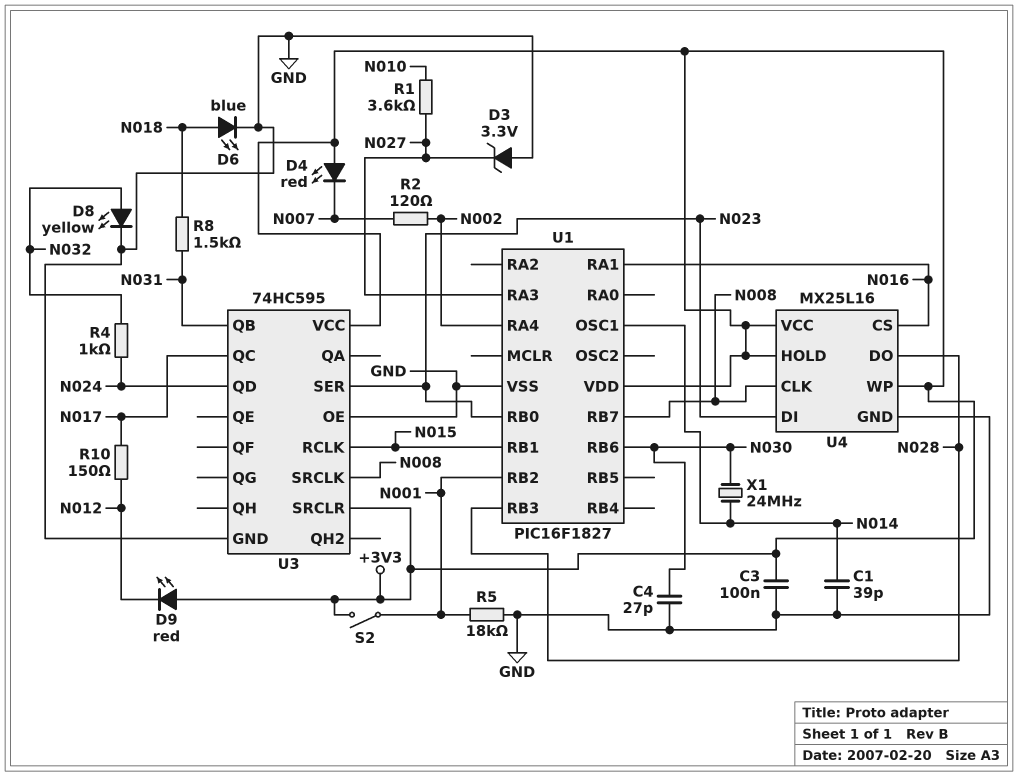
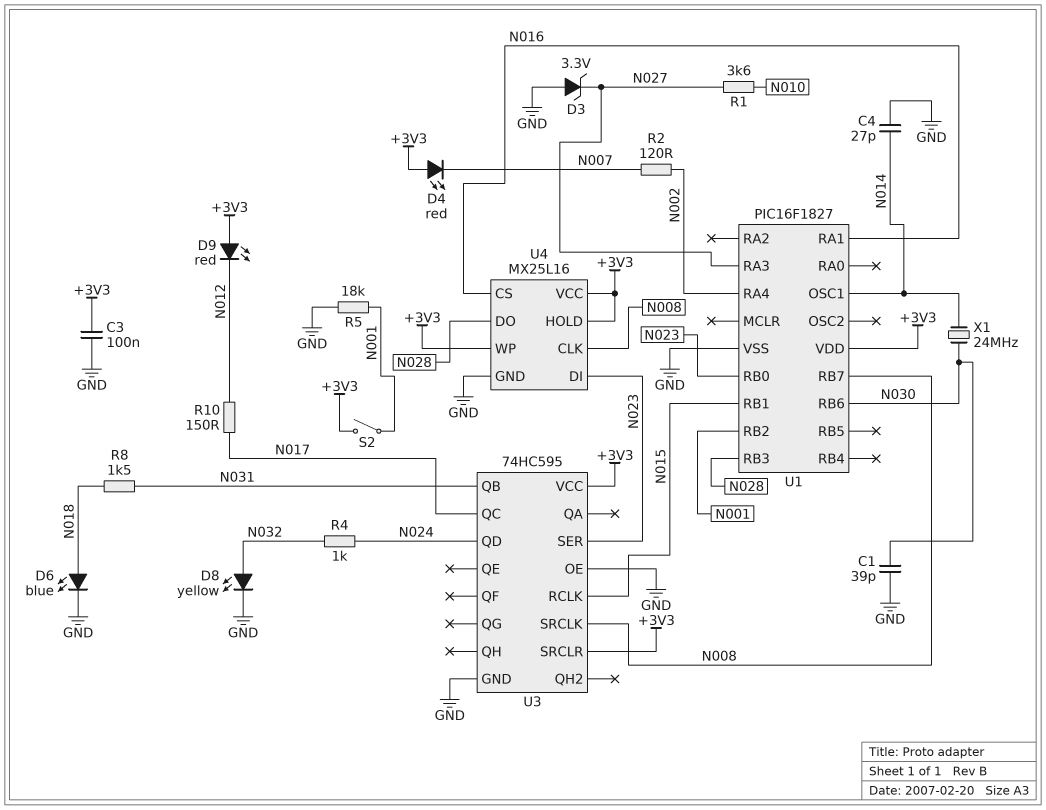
C1: 39pF (GND, N014) -> 39pF (GND, N030)
C4: 27pF (GND, N030) -> 27pF (GND, N014)

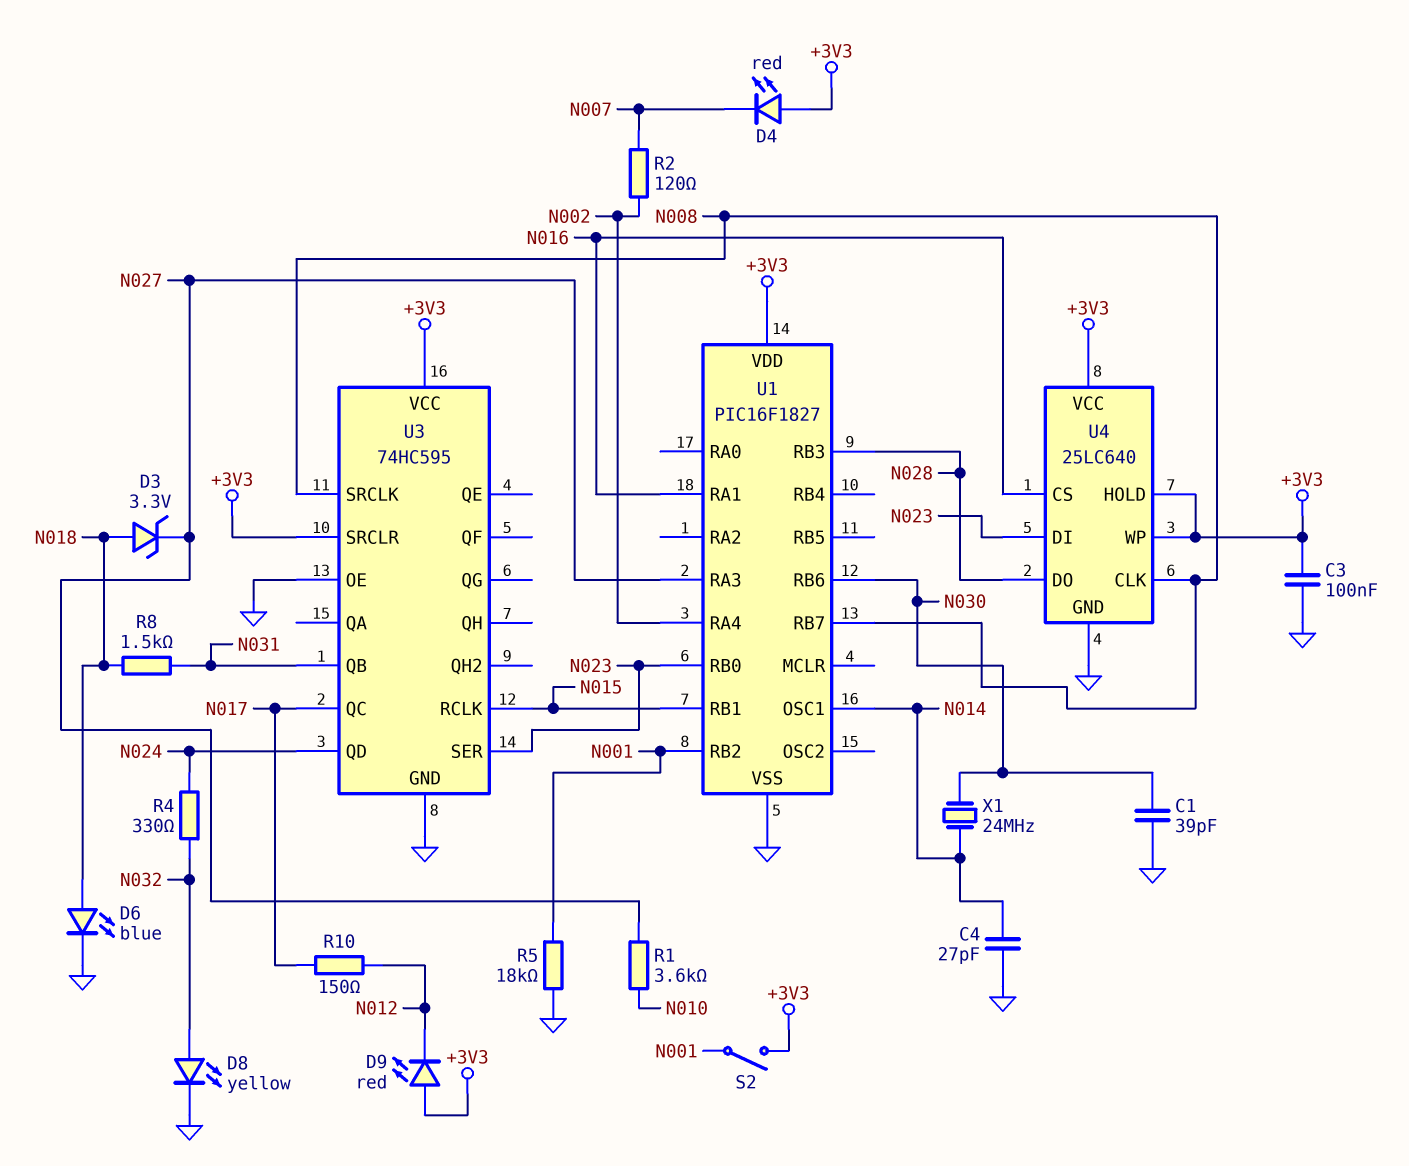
D3: zener 3.3V (A GND, K N027) -> zener 3.3V (A N018, K N027)
R4: 1k (N024, N032) -> 330 (N024, N032)
U4: MX25L16 -> 25LC640

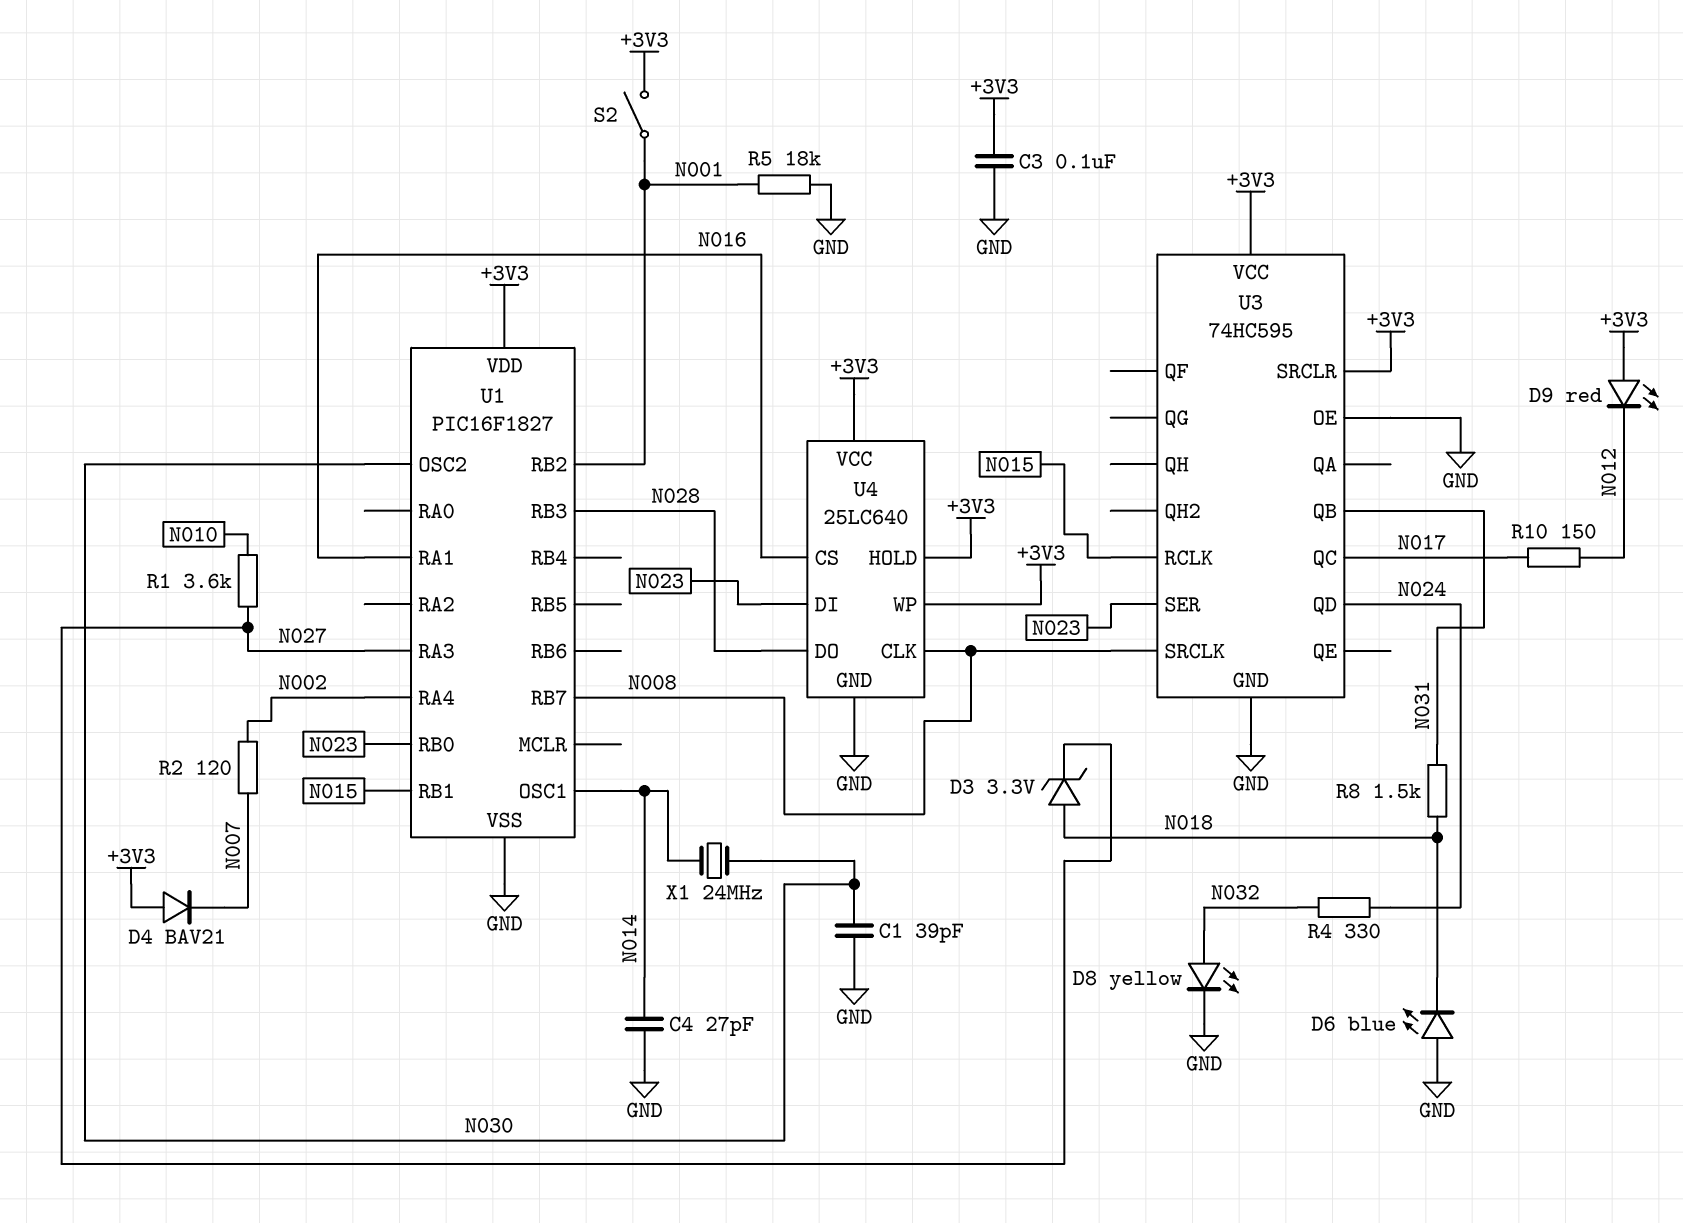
D4: LED red (A +3V3, K N007) -> diode BAV21 (A +3V3, K N007)
D6: LED blue (A N018, K GND) -> LED blue (A GND, K N018)
U1 pin OSC2: none -> N030
U1 pin RB6: N030 -> none

